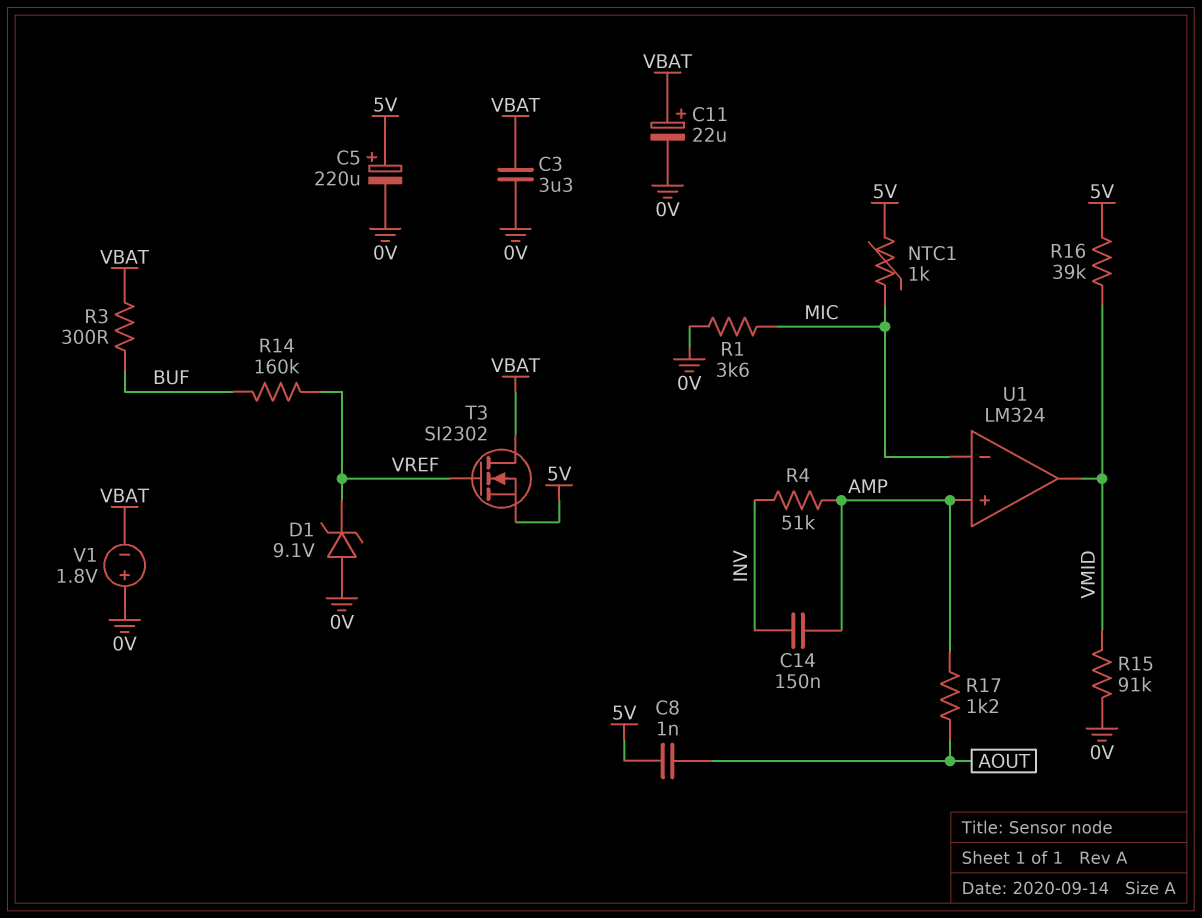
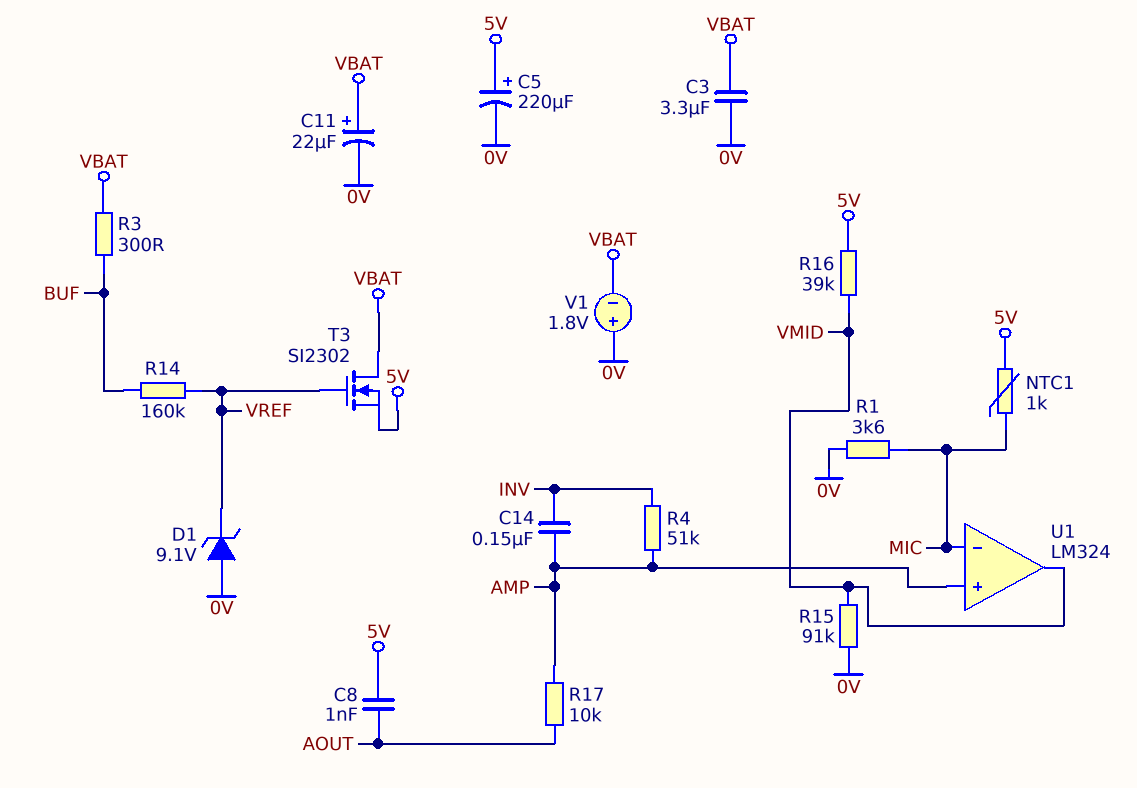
R17: 1.2k (AMP, AOUT) -> 10k (AMP, AOUT)

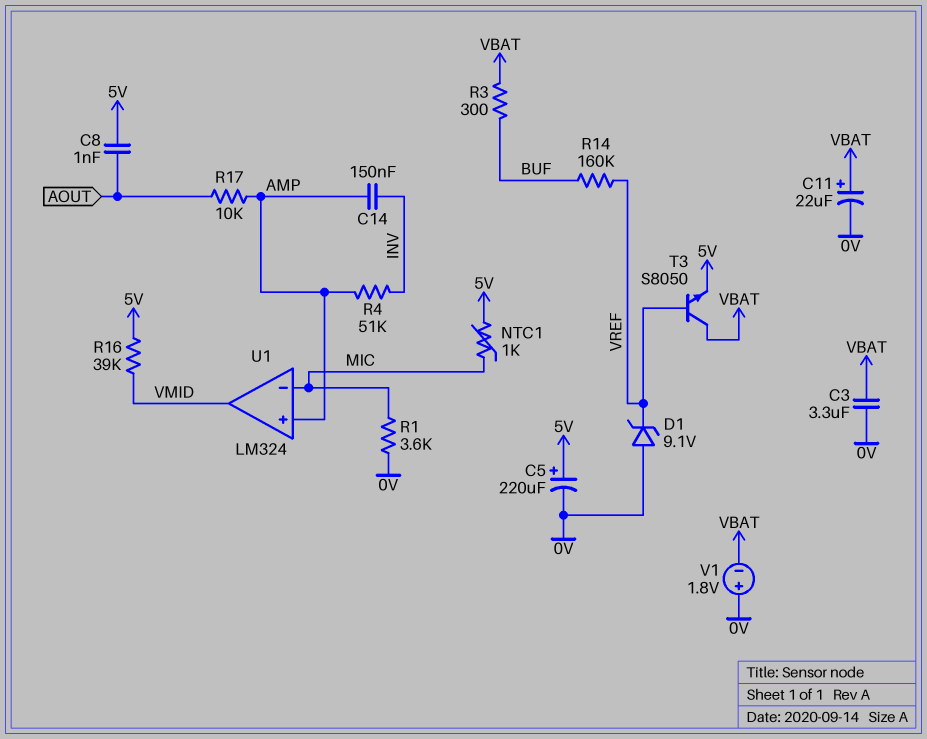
R15: 91k (0V, VMID) -> none
T3: NMOS SI2302 (G VREF, D VBAT, S 5V) -> NPN S8050 (B VREF, C VBAT, E 5V)

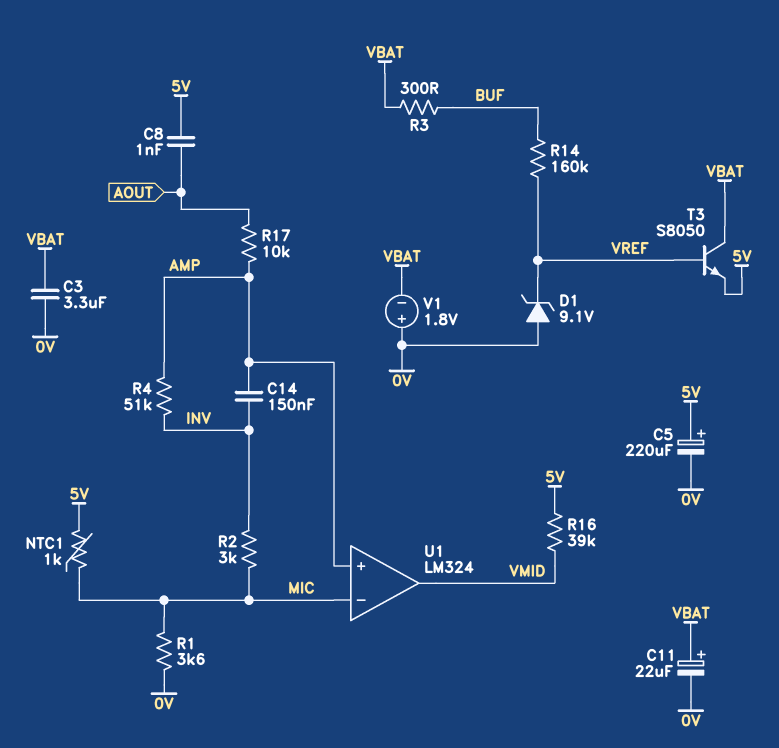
R2: none -> 3k (INV, MIC)

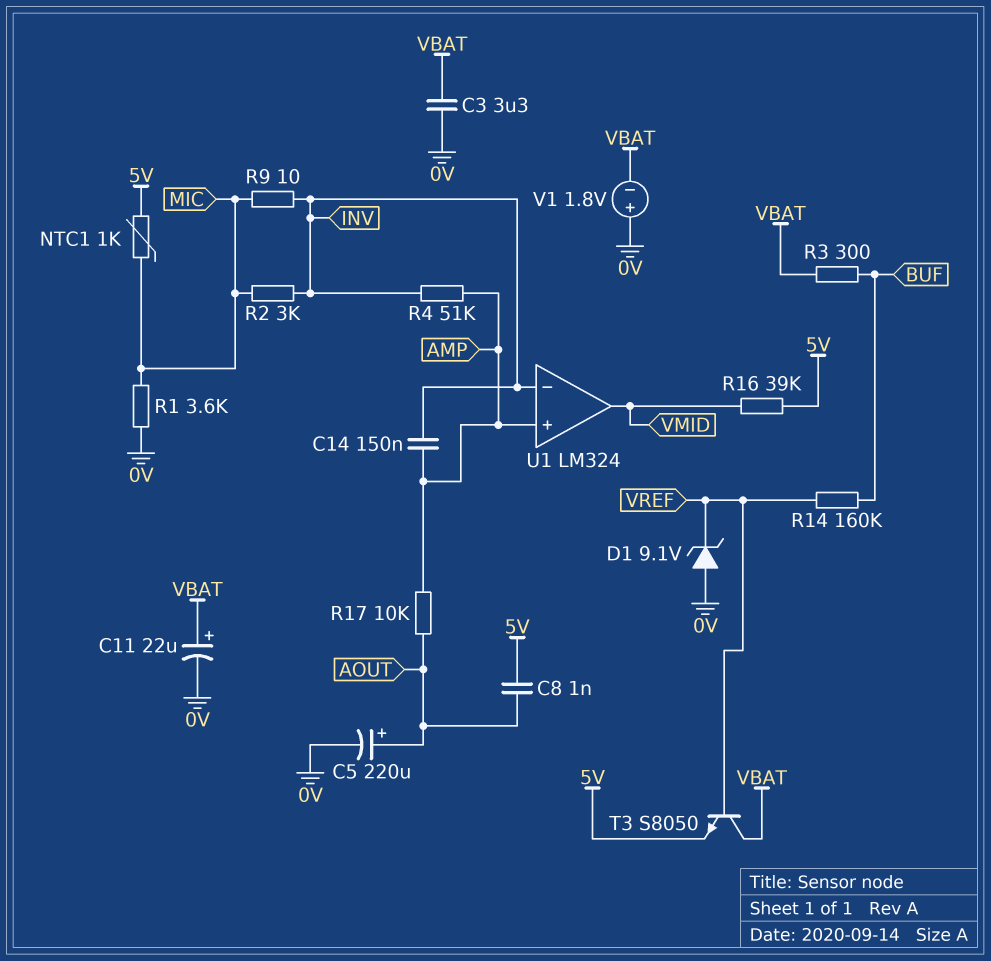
C5: 220uF (plus 5V, minus 0V) -> 220uF (plus AOUT, minus 0V)
R9: none -> 10 (INV, MIC)
U1 pin in-: MIC -> INV

